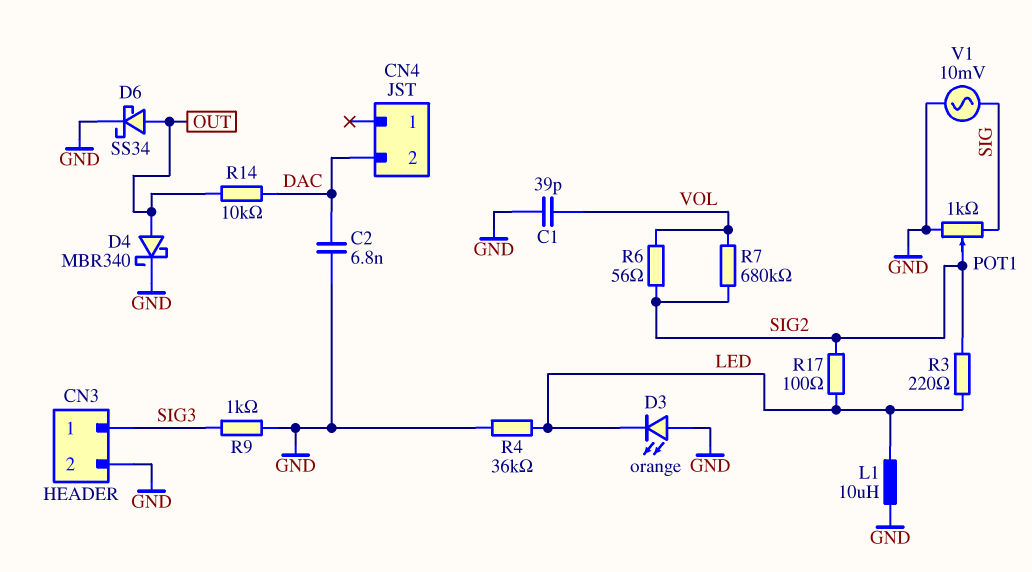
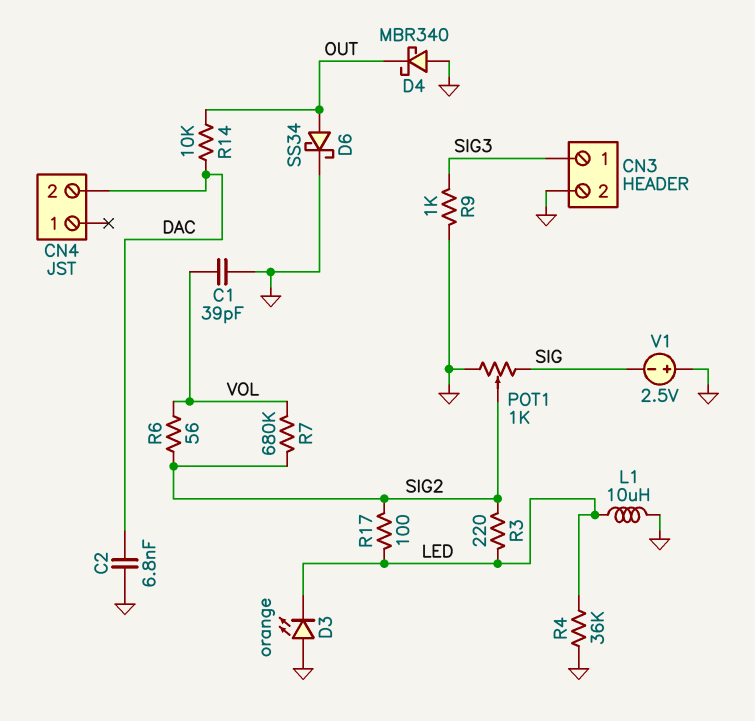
D4: schottky MBR340 (A OUT, K GND) -> schottky MBR340 (A GND, K OUT)
V1: AC 10mV (GND, SIG) -> 2.5V (plus GND, minus SIG)

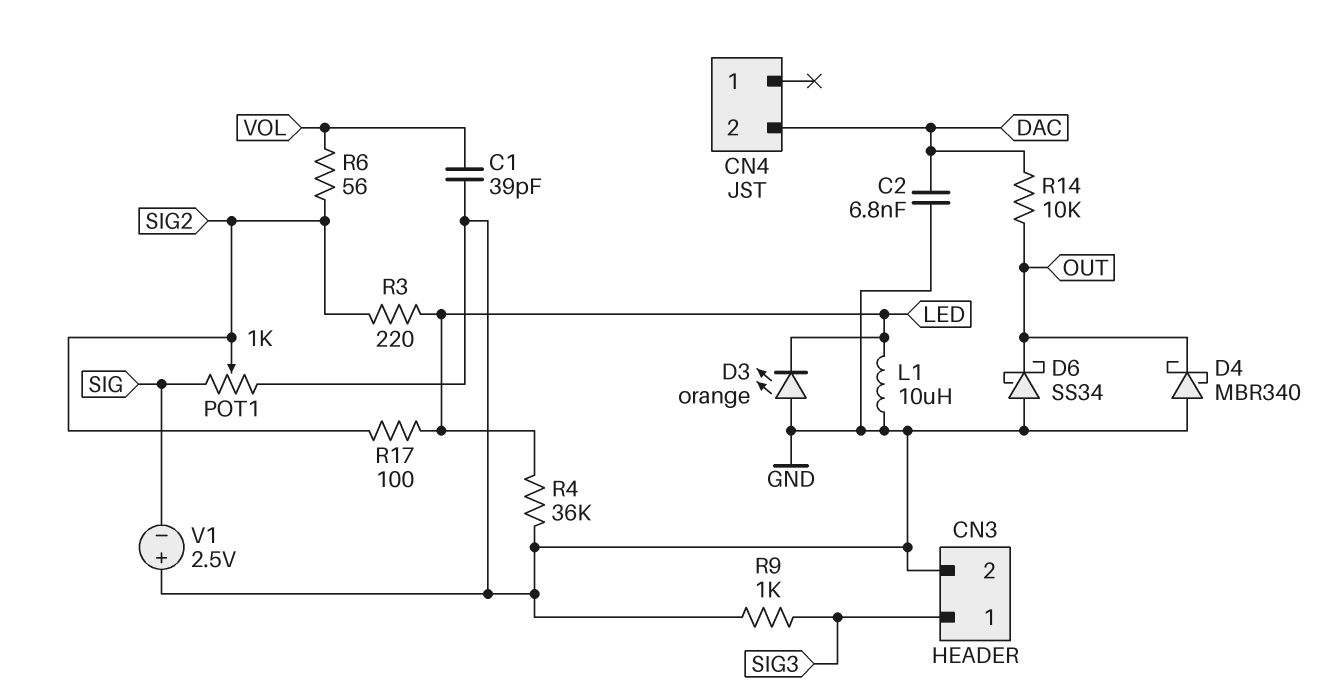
D6: schottky SS34 (A OUT, K GND) -> schottky SS34 (A GND, K OUT)
R7: 680k (SIG2, VOL) -> none

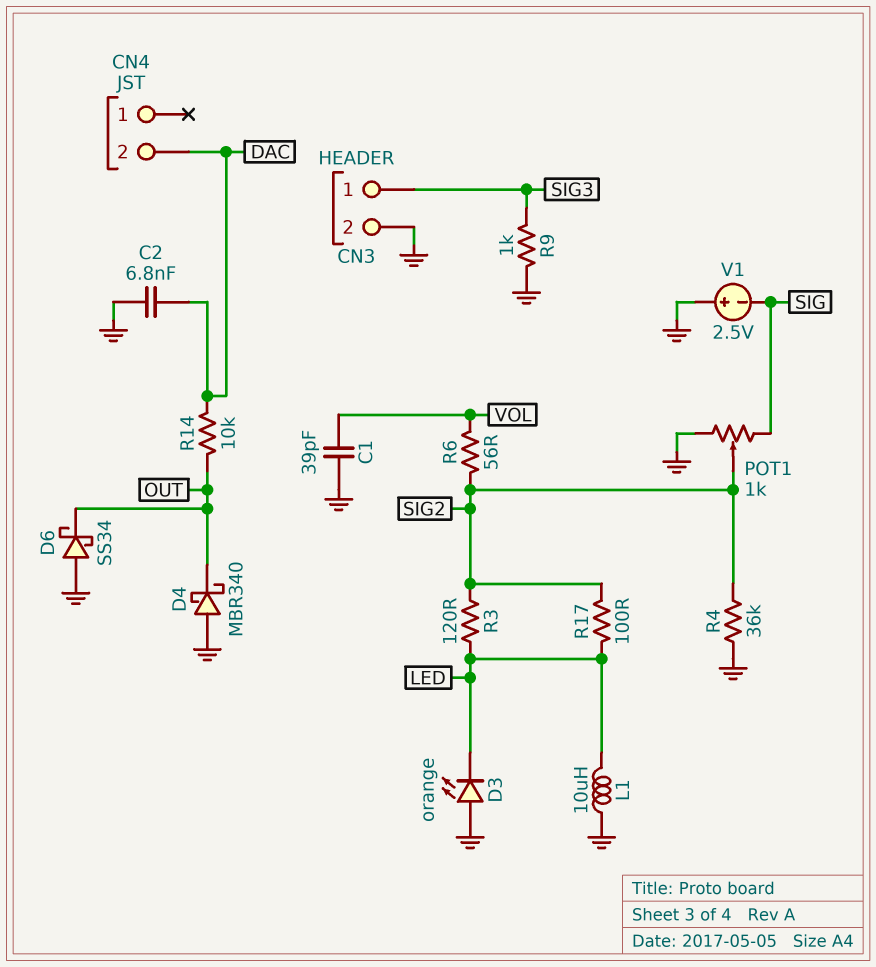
R3: 220 (LED, SIG2) -> 120 (LED, SIG2)
R4: 36k (GND, LED) -> 36k (GND, SIG2)

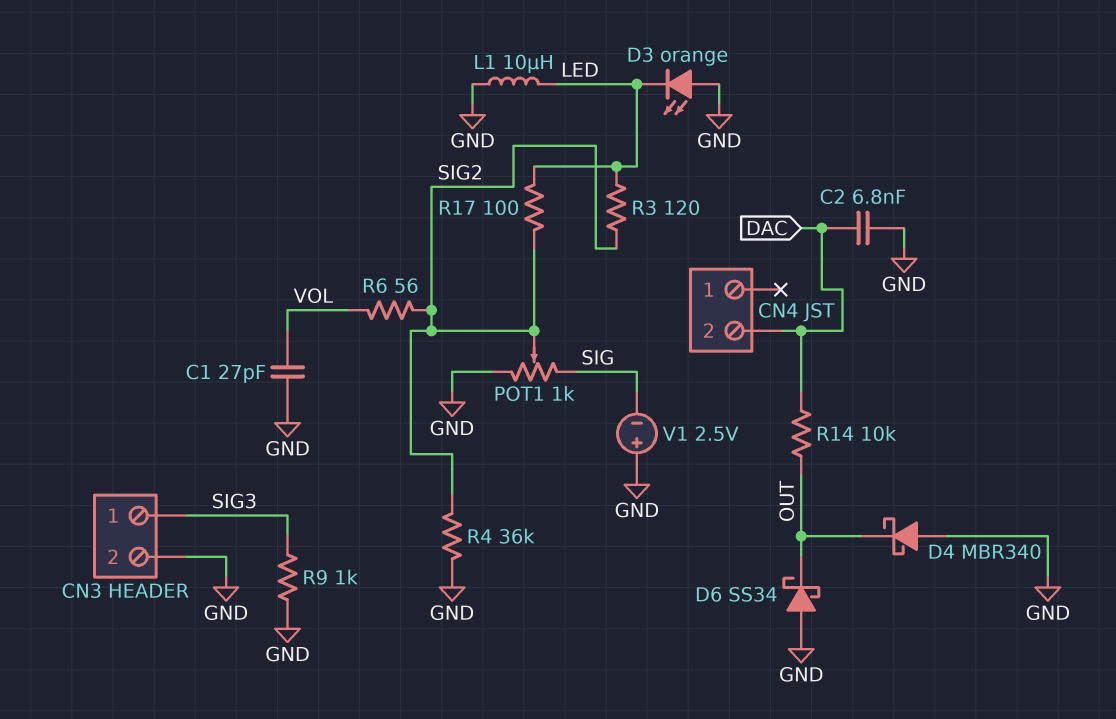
C1: 39pF (GND, VOL) -> 27pF (GND, VOL)

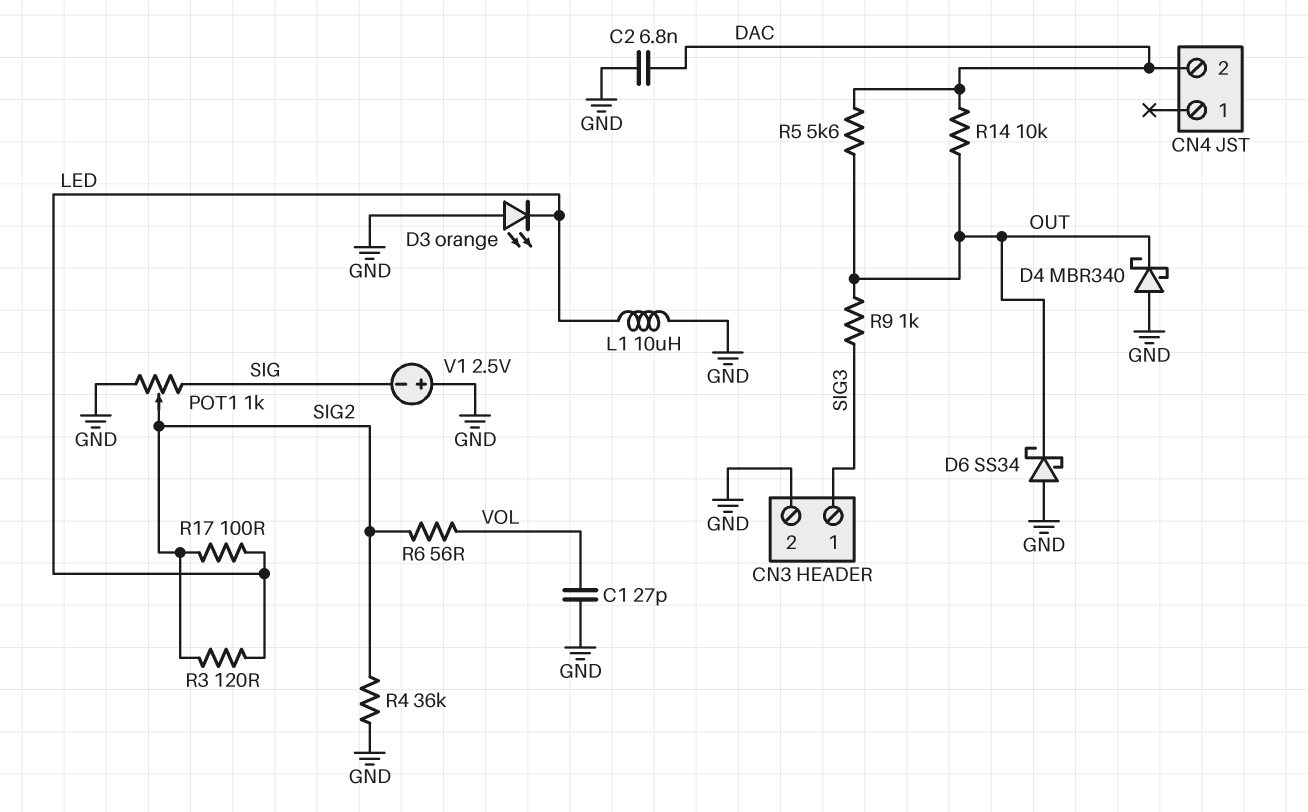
R5: none -> 5.6k (DAC, OUT)
R9: 1k (GND, SIG3) -> 1k (OUT, SIG3)

